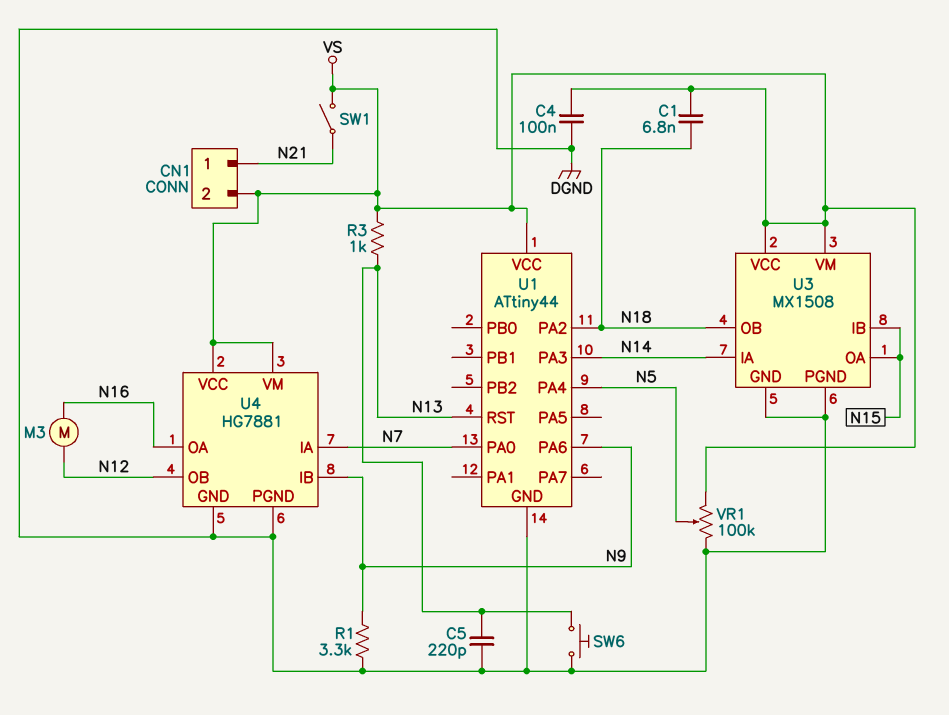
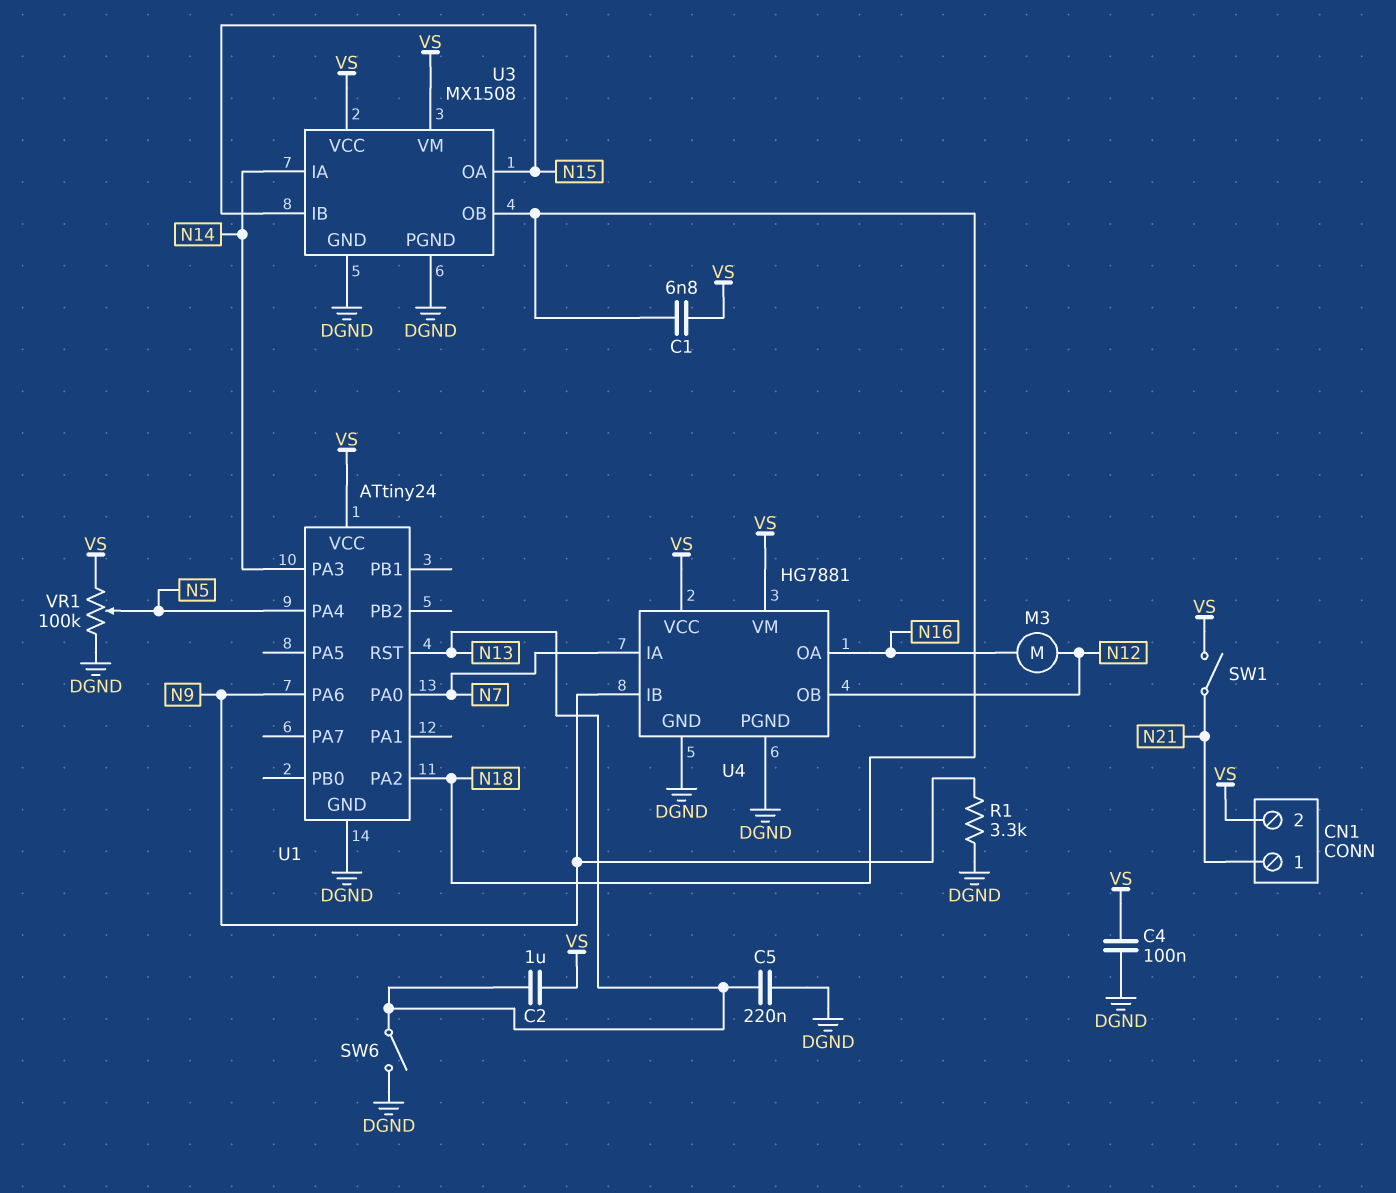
C2: none -> 1uF (N13, VS)
C5: 220pF (DGND, N13) -> 220nF (DGND, N13)
R3: 1k (N13, VS) -> none
SW6: button (DGND, N13) -> switch (DGND, N13)
U1: ATtiny44 -> ATtiny24

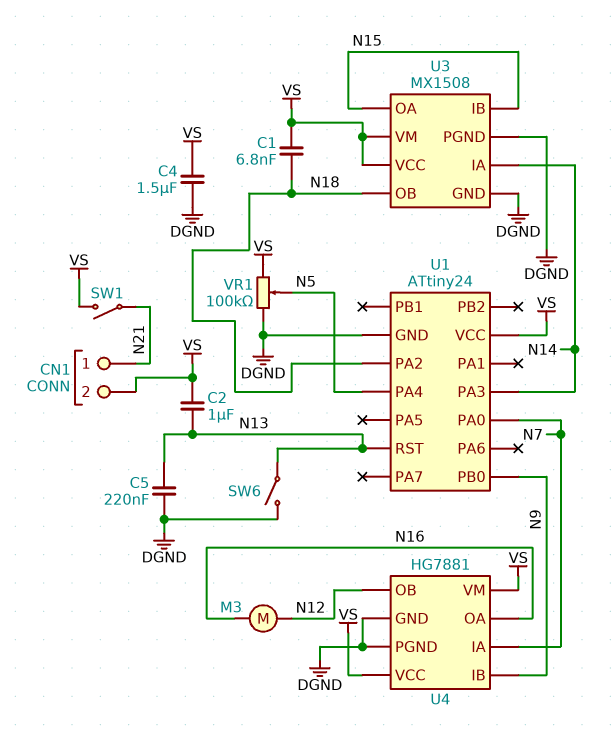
C4: 100nF (DGND, VS) -> 1.5uF (DGND, VS)
R1: 3.3k (DGND, N9) -> none
U1 pin PA6: N9 -> none
U1 pin PB0: none -> N9

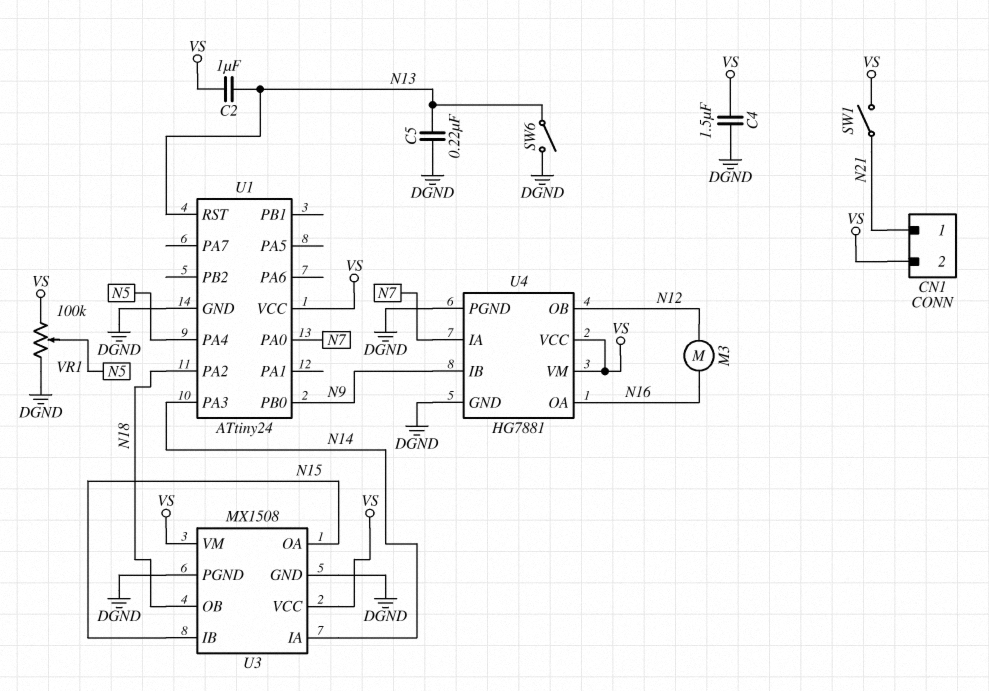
C1: 6.8nF (N18, VS) -> none

